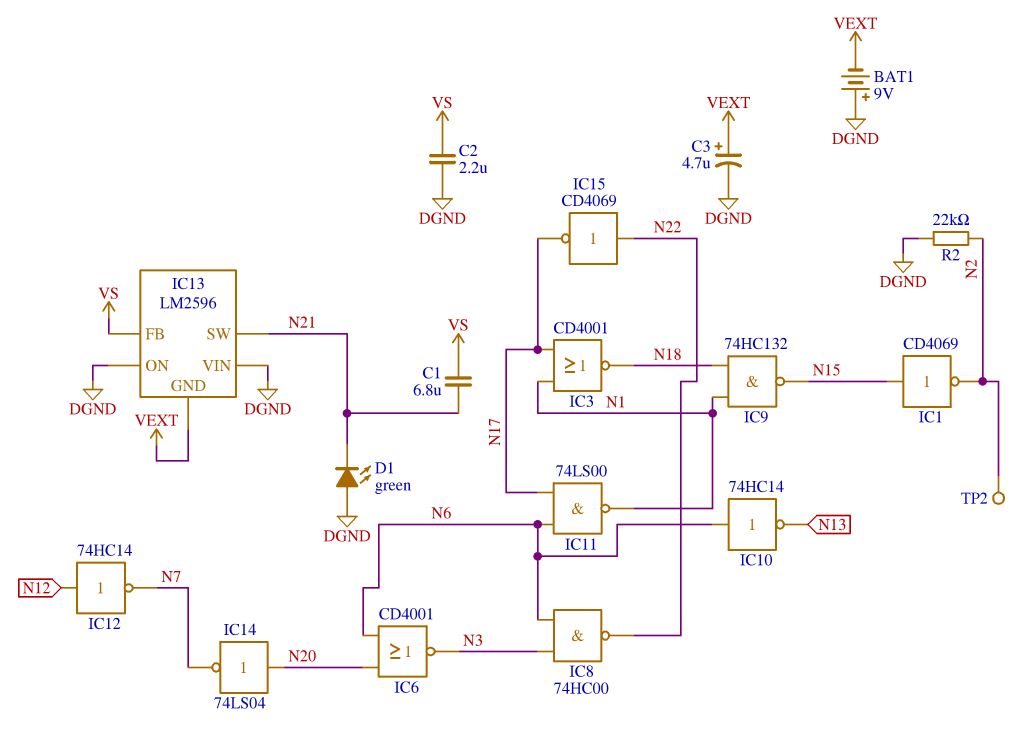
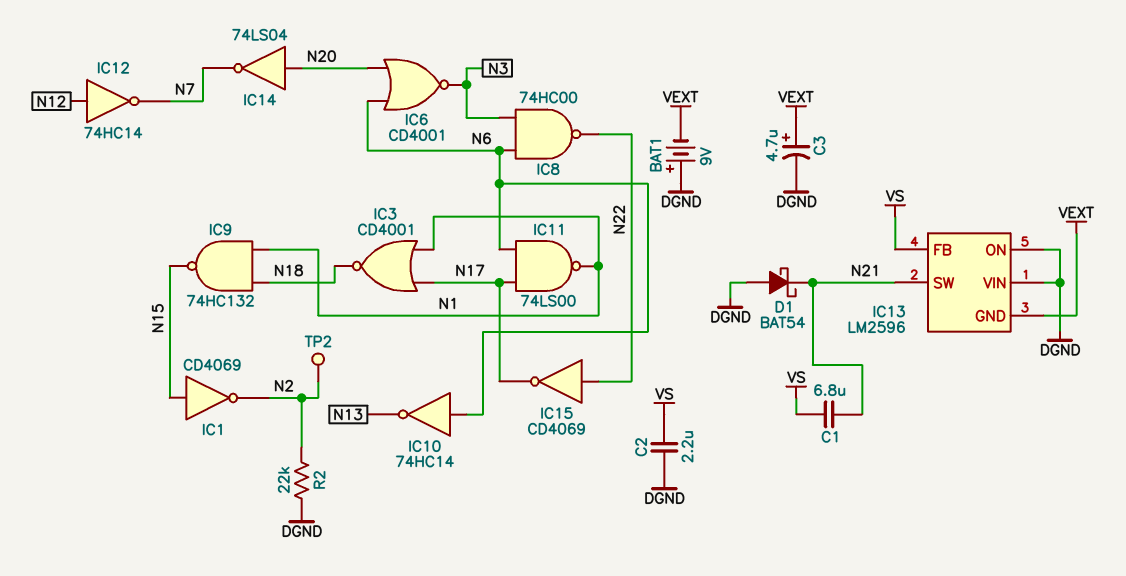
D1: LED green (A DGND, K N21) -> schottky BAT54 (A DGND, K N21)

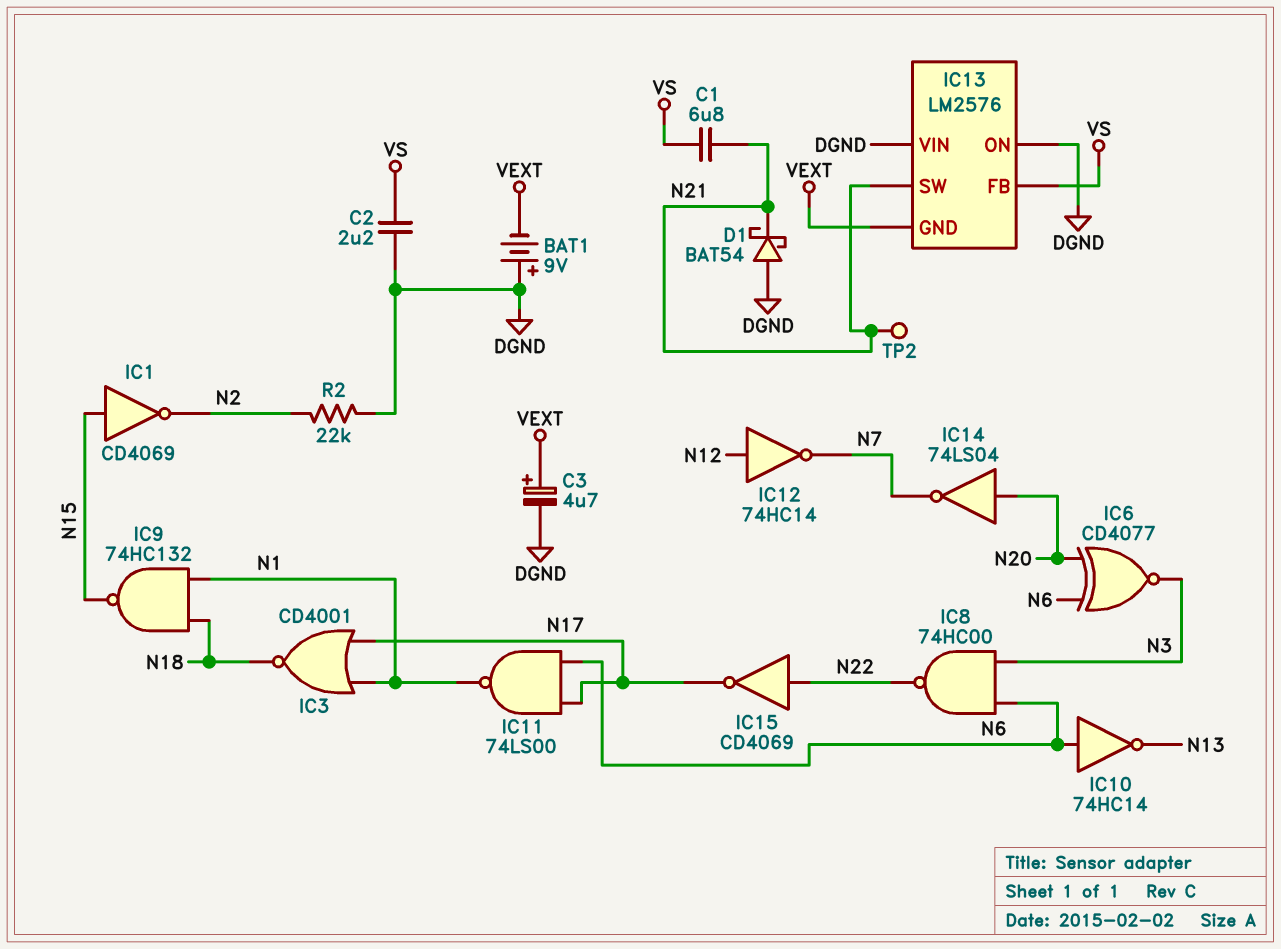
IC6: NOR CD4001 (in N6, in N20, out N3) -> XNOR CD4077 (in N6, in N20, out N3)
IC13: LM2596 -> LM2576
TP2: test point (N2) -> test point (N21)

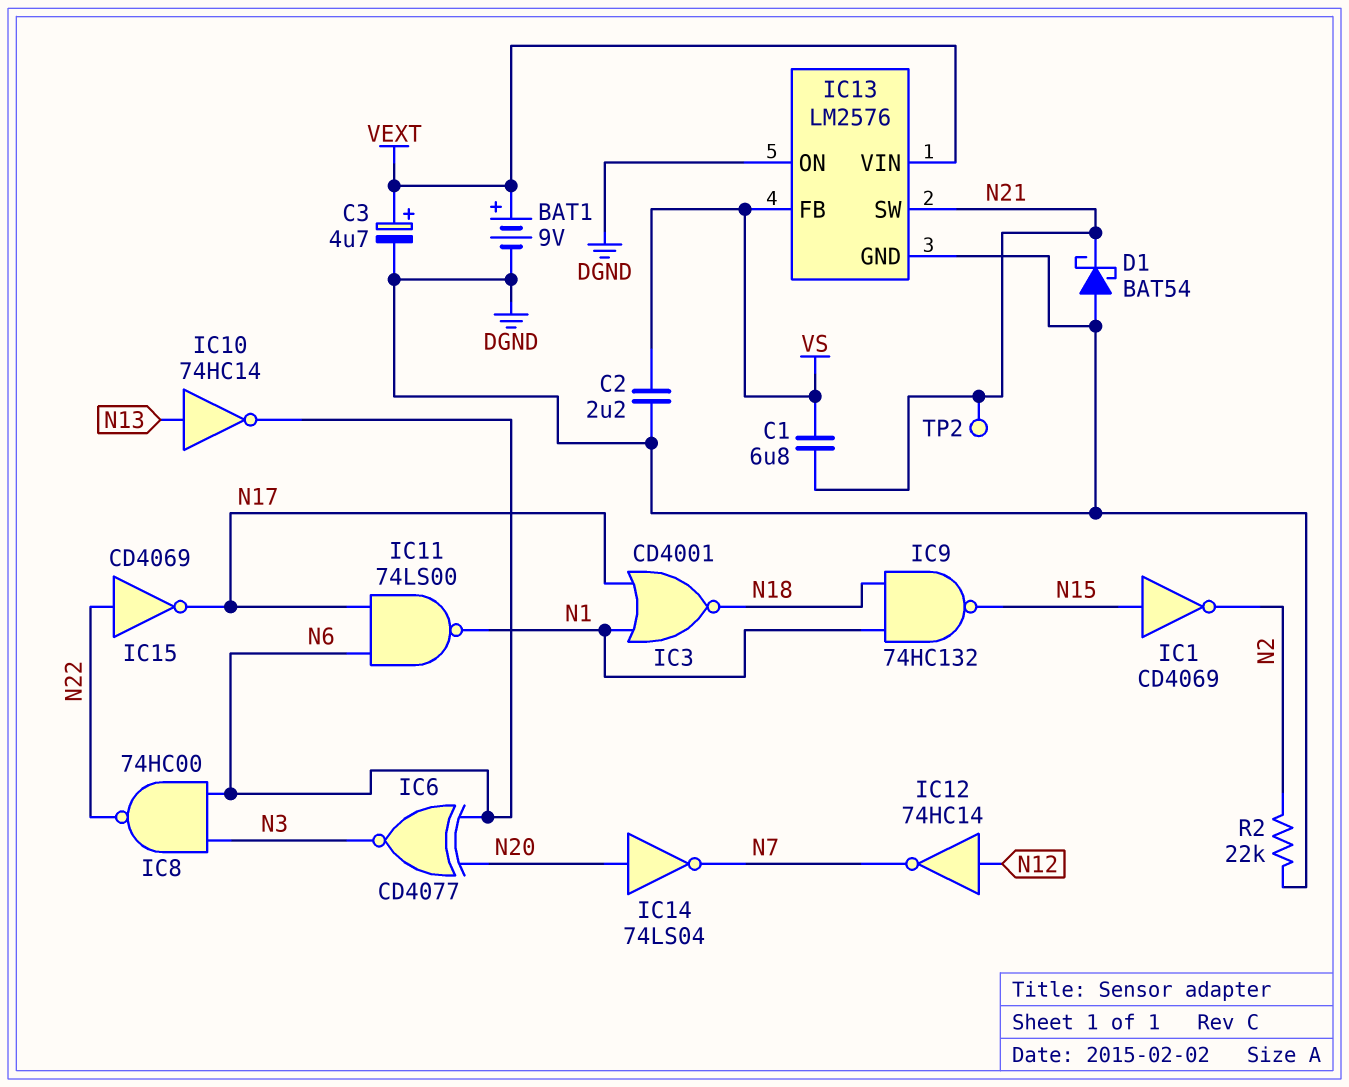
BAT1: 9V (plus DGND, minus VEXT) -> 9V (plus VEXT, minus DGND)
IC10: NOT 74HC14 (in N6, out N13) -> NOT 74HC14 (in N13, out N6)
IC13 pin GND: VEXT -> DGND
IC13 pin VIN: DGND -> VEXT

